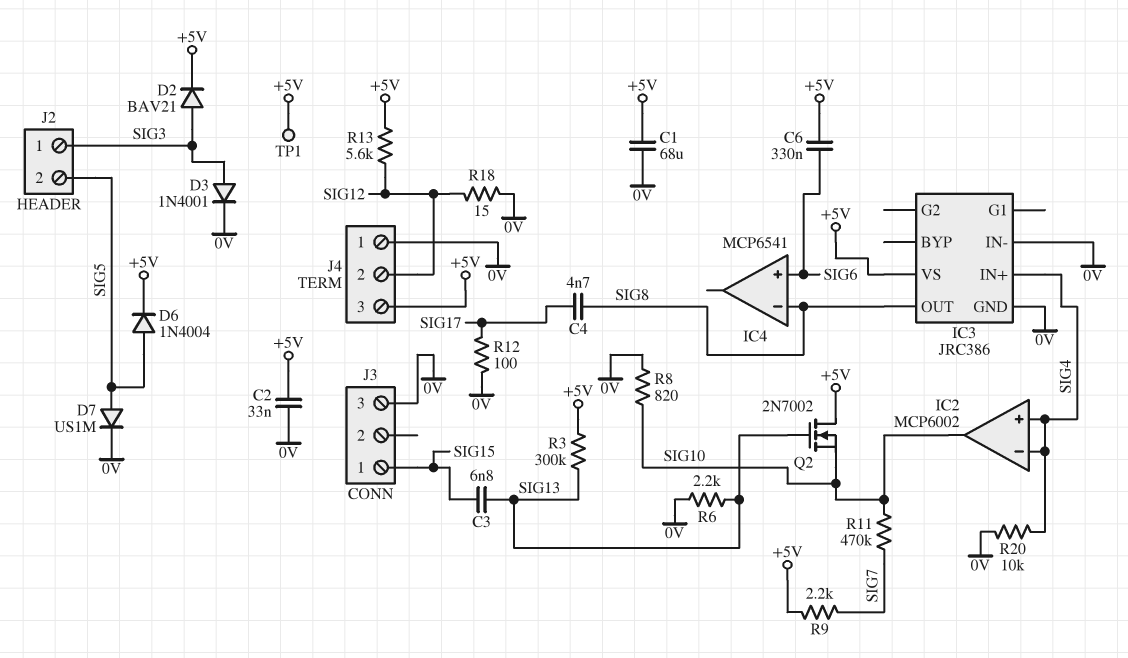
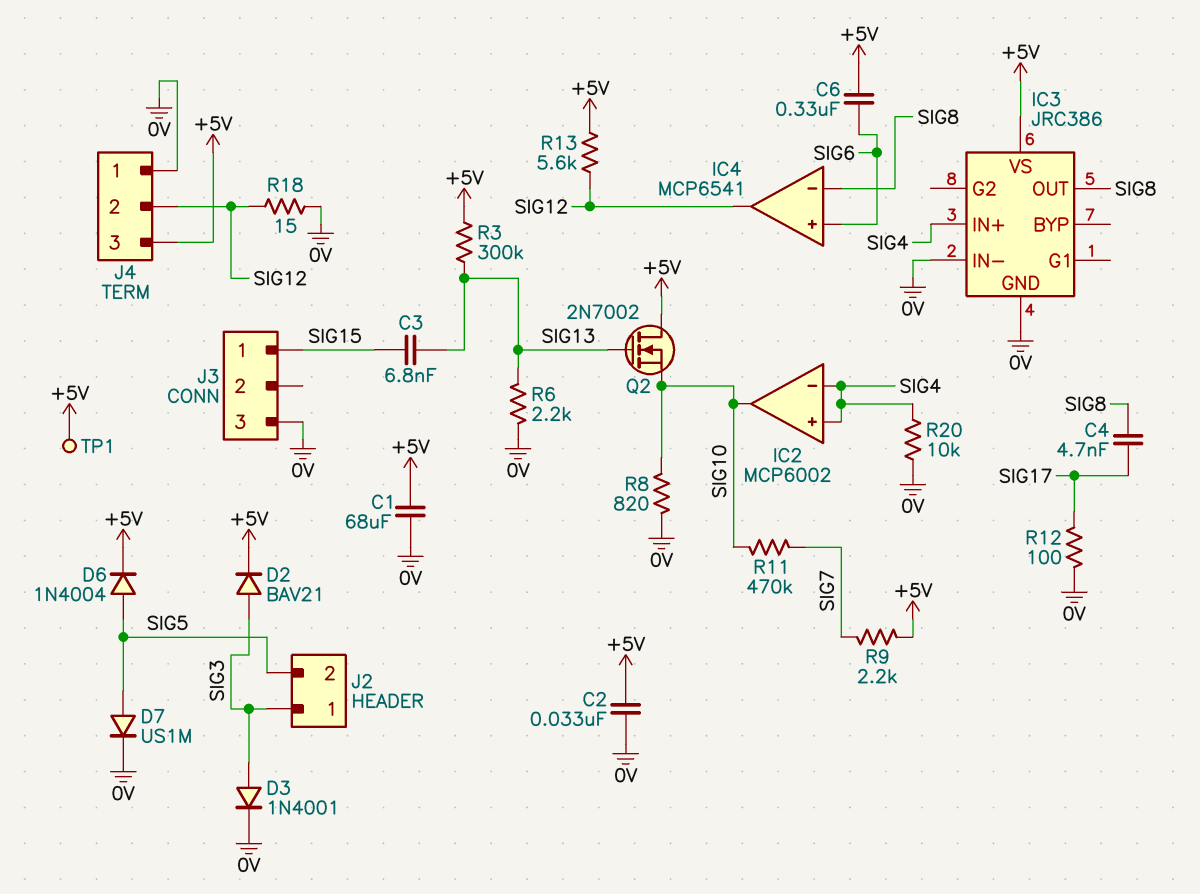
IC4 pin out: none -> SIG12

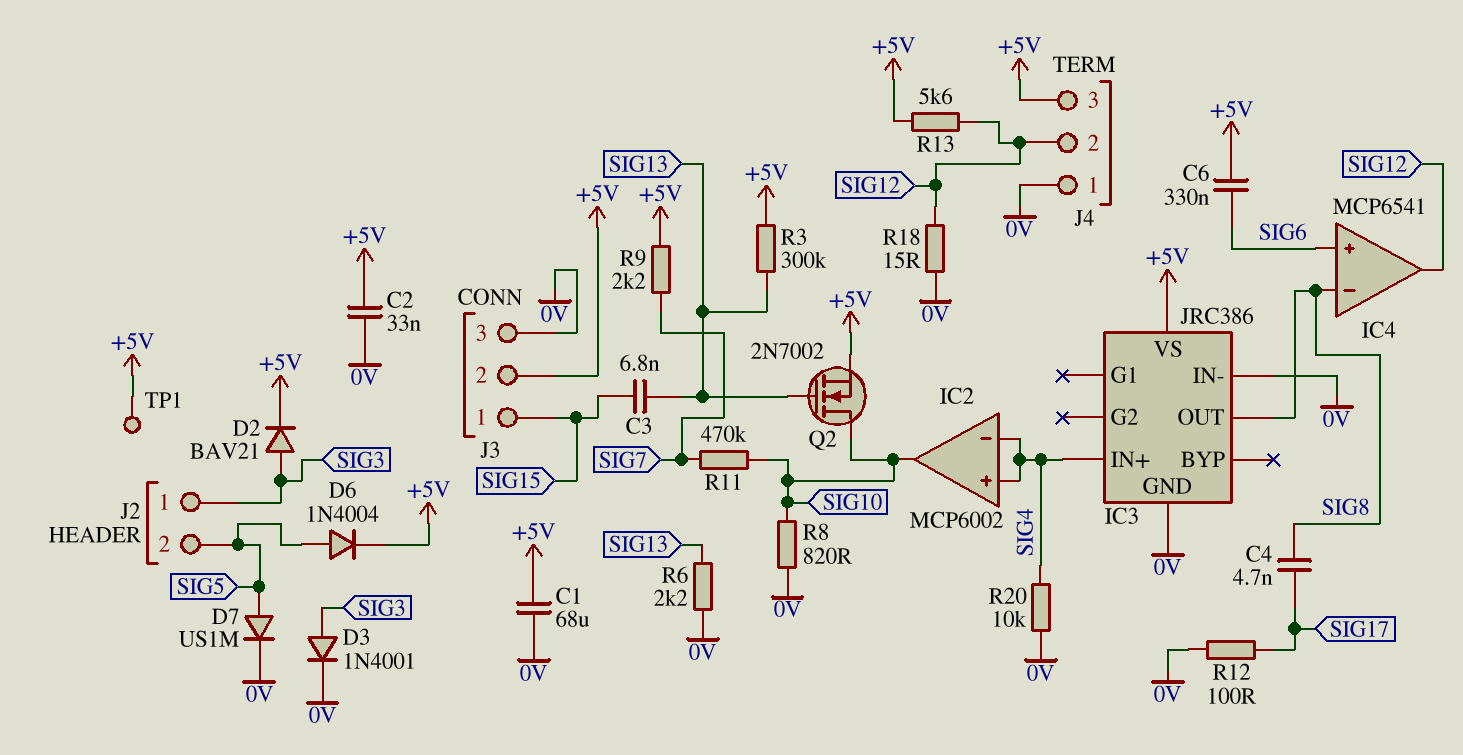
J3 pin 2: none -> +5V
Q2: NMOS 2N7002 (G SIG13, D +5V, S SIG10) -> NMOS 2N7002 (G SIG13, D SIG10, S +5V)

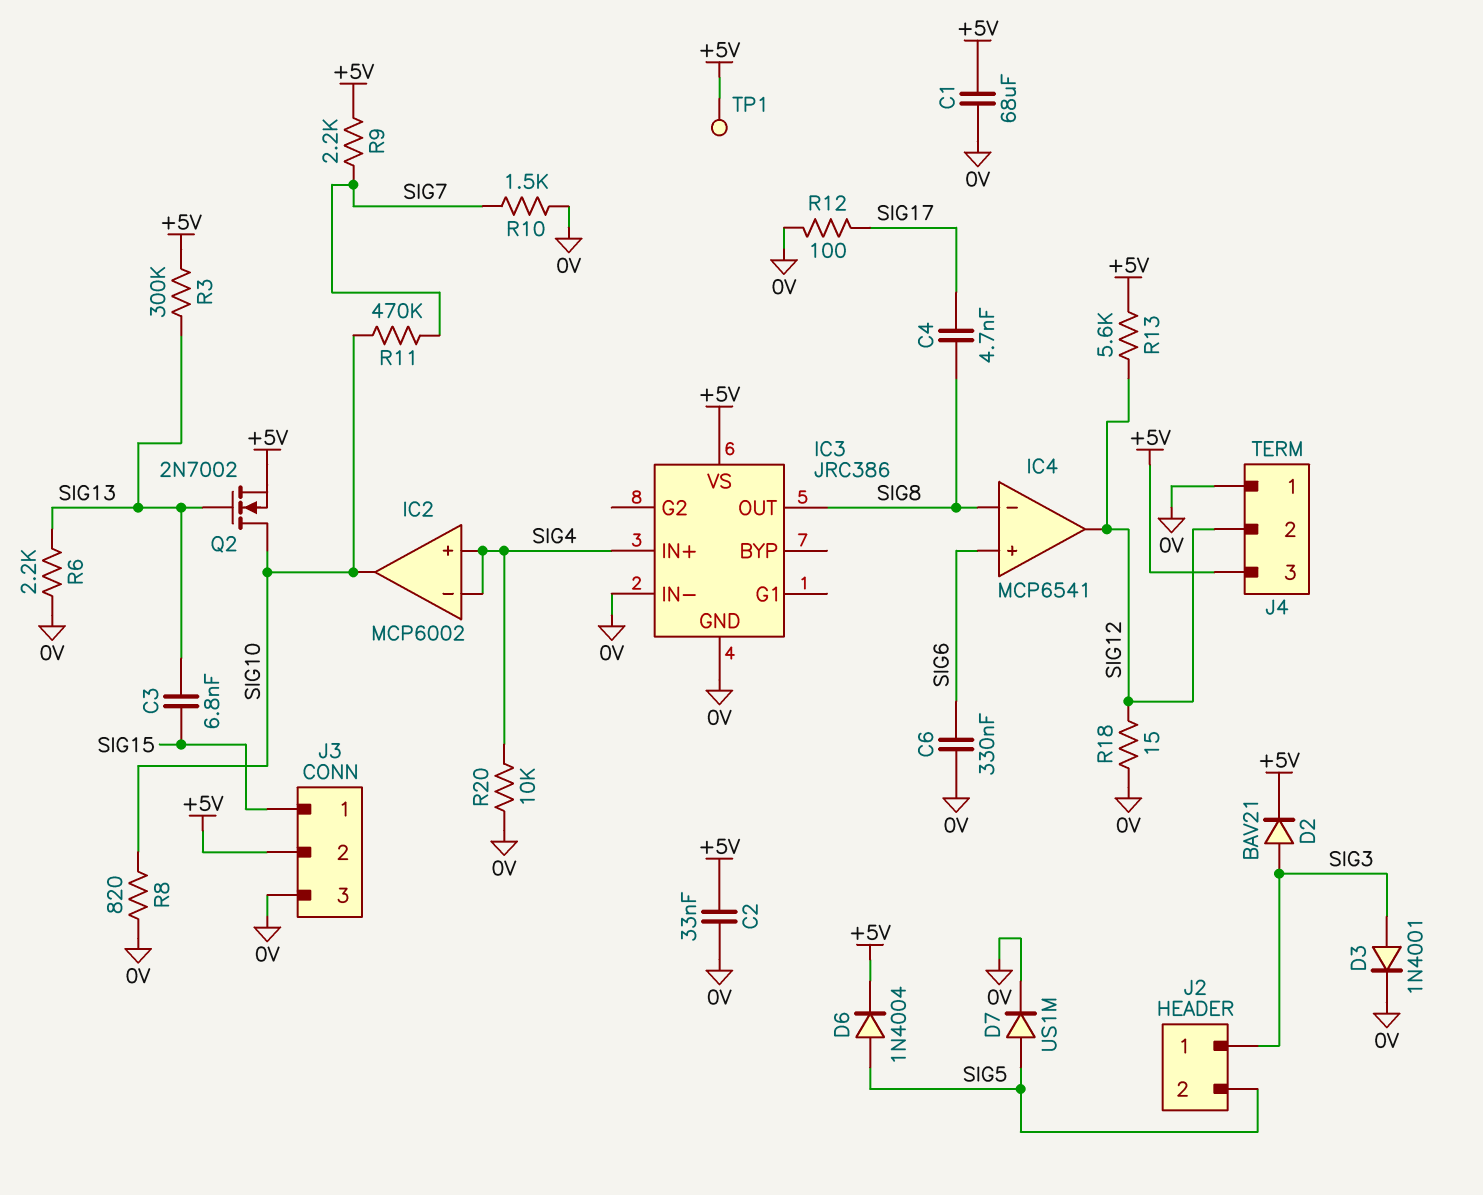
C6: 330nF (+5V, SIG6) -> 330nF (0V, SIG6)
R10: none -> 1.5k (0V, SIG7)

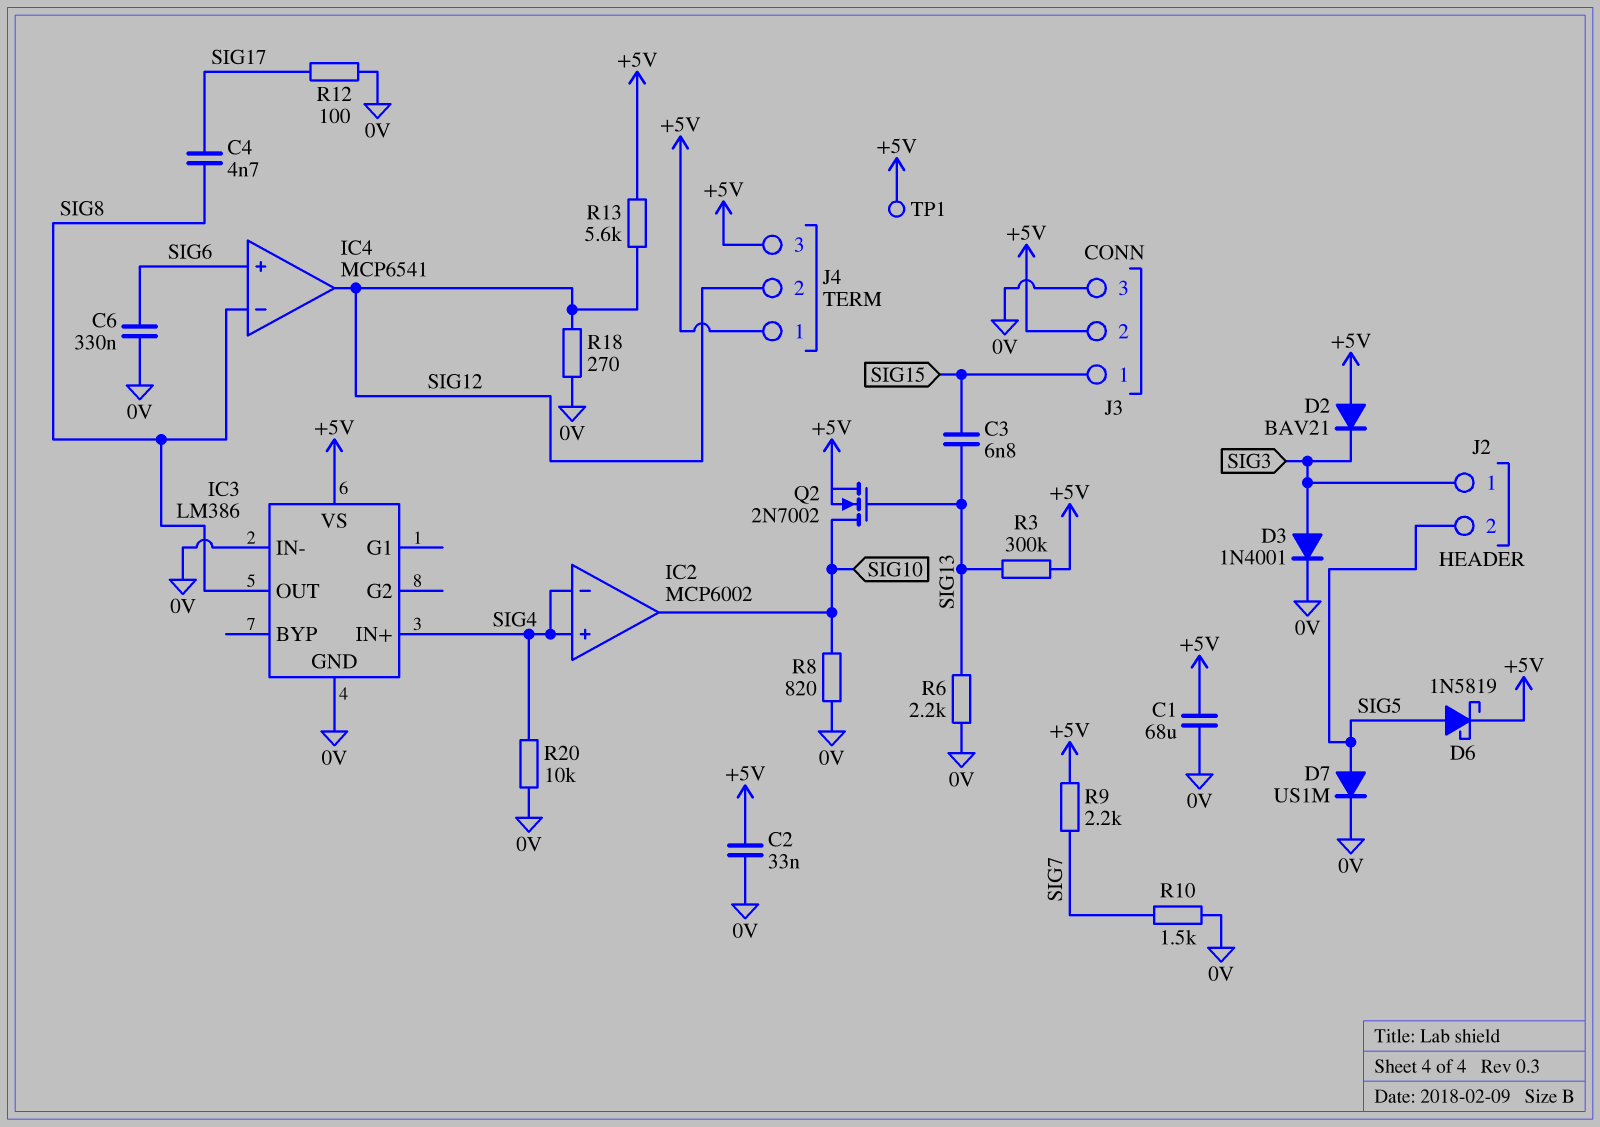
D2: diode BAV21 (A SIG3, K +5V) -> diode BAV21 (A +5V, K SIG3)
D6: diode 1N4004 (A SIG5, K +5V) -> schottky 1N5819 (A SIG5, K +5V)
IC3: JRC386 -> LM386
J4 pin 1: 0V -> +5V
R11: 470k (SIG7, SIG10) -> none
R18: 15 (0V, SIG12) -> 270 (0V, SIG12)

